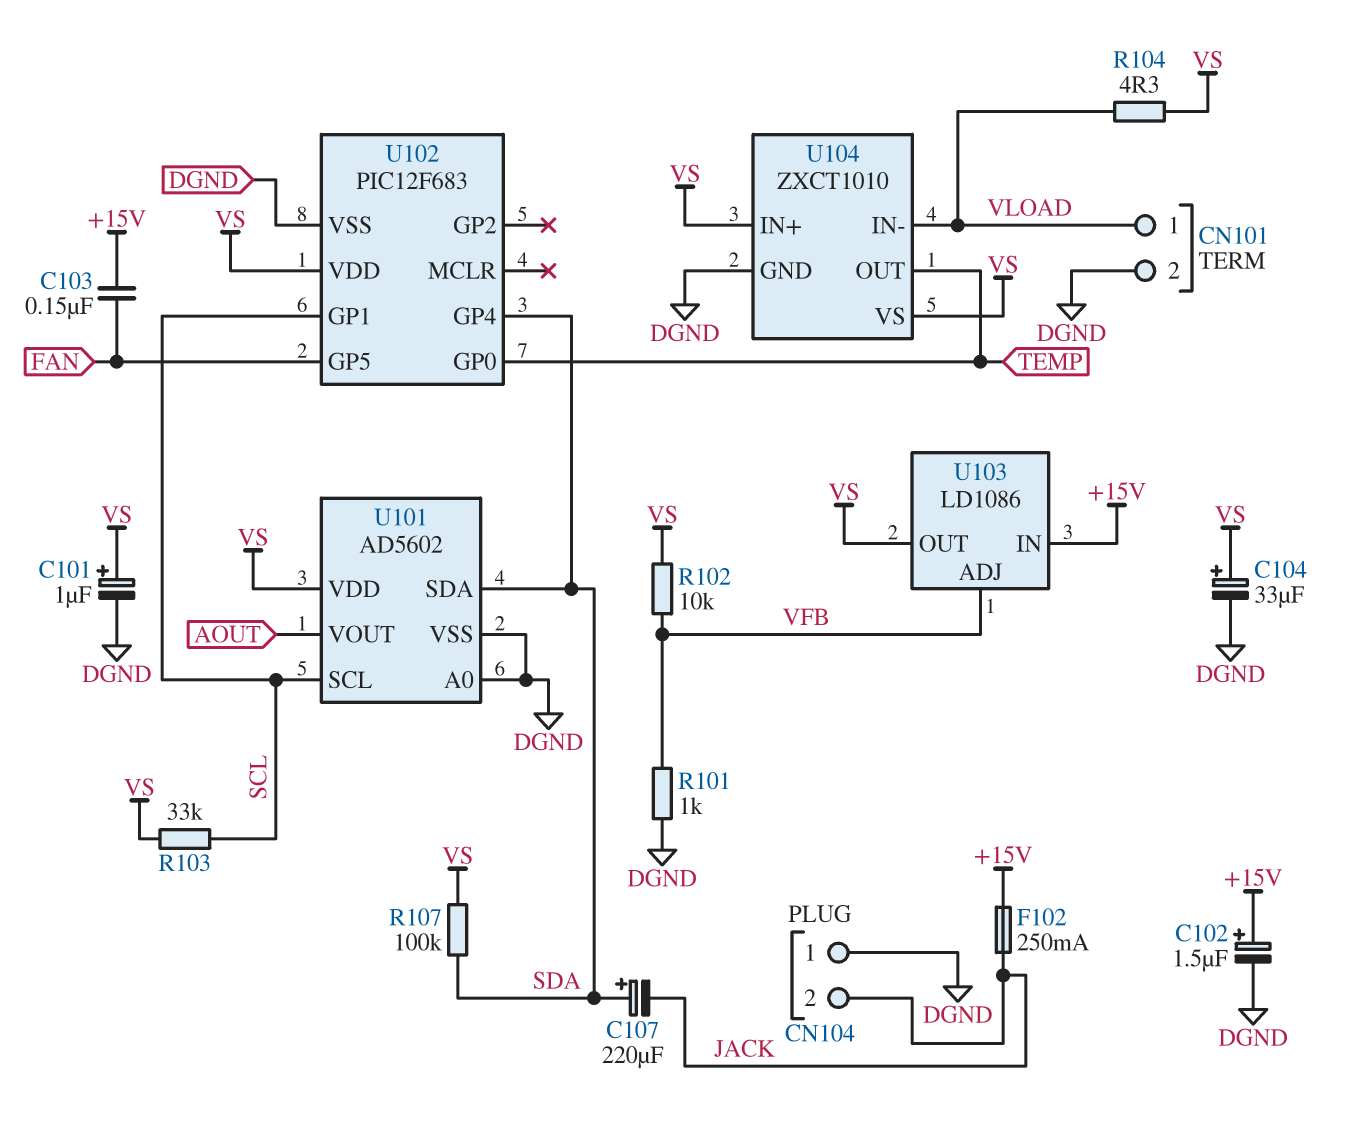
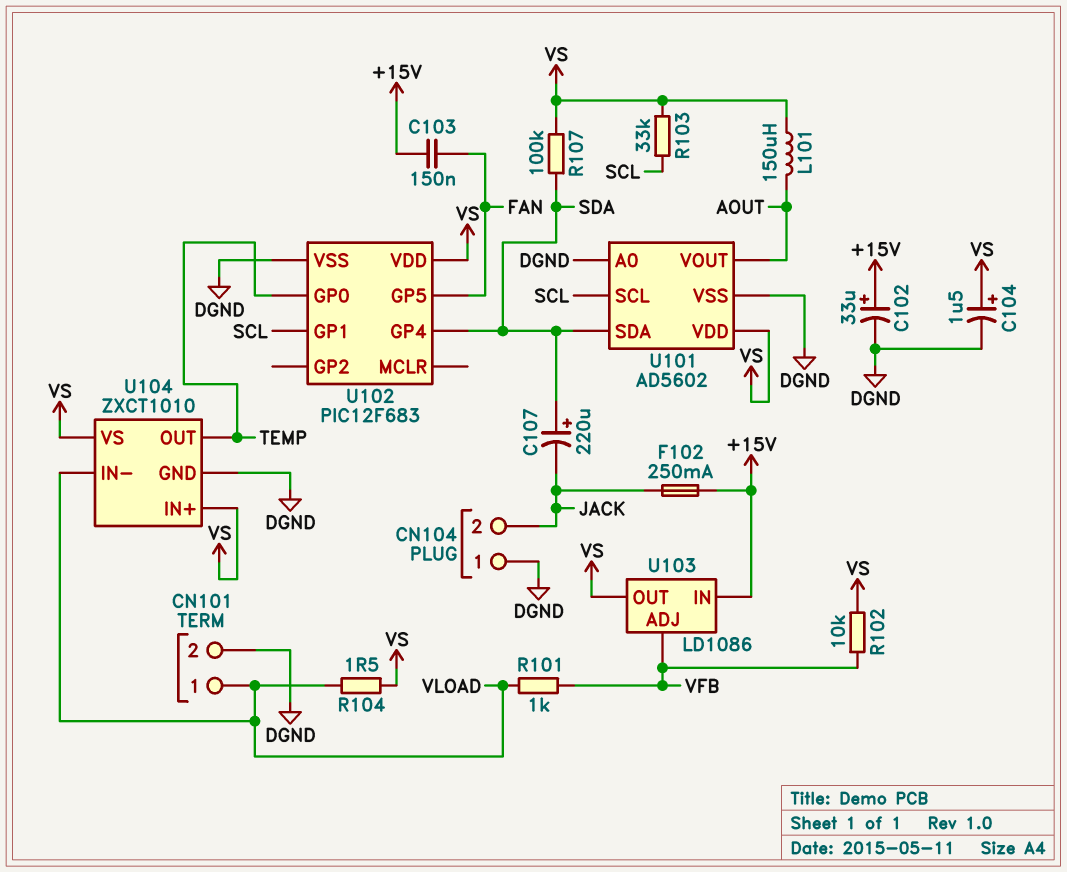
C101: 1uF (plus VS, minus DGND) -> none
C102: 1.5uF (plus +15V, minus DGND) -> 33uF (plus +15V, minus DGND)
C104: 33uF (plus VS, minus DGND) -> 1.5uF (plus VS, minus DGND)
L101: none -> 150uH (AOUT, VS)
R101: 1k (DGND, VFB) -> 1k (VFB, VLOAD)
R104: 4.3 (VLOAD, VS) -> 1.5 (VLOAD, VS)

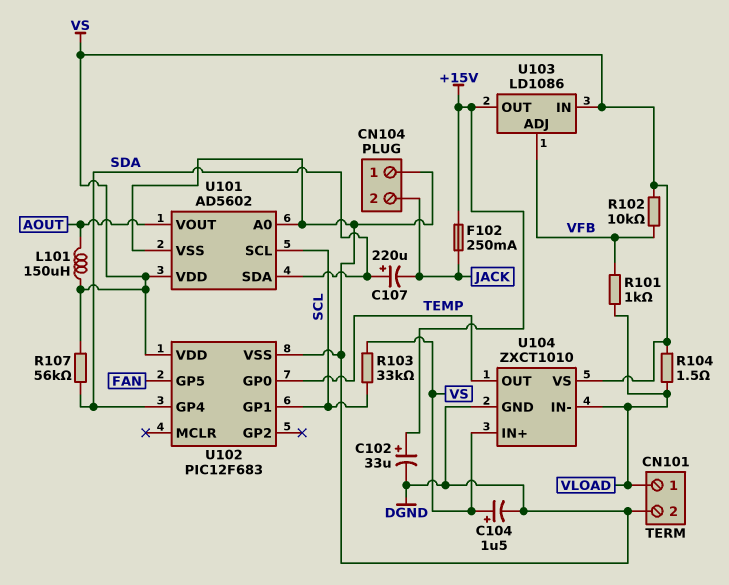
C103: 150nF (+15V, FAN) -> none
R107: 100k (SDA, VS) -> 56k (SDA, VS)
U103 pin IN: +15V -> VS
U103 pin OUT: VS -> +15V

